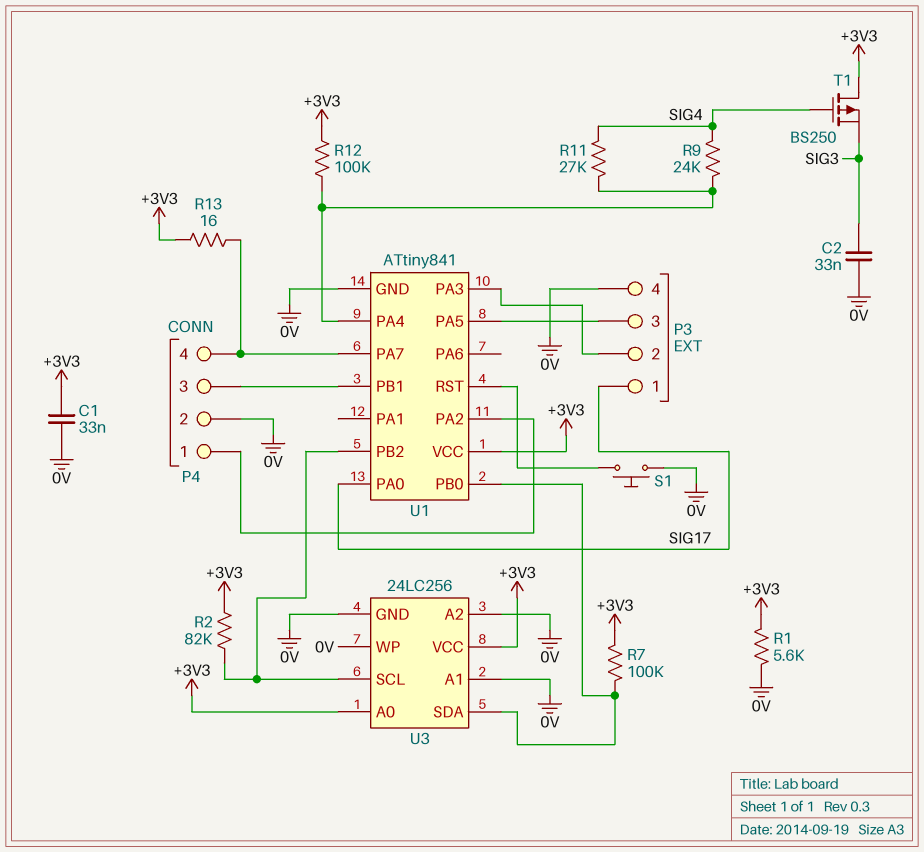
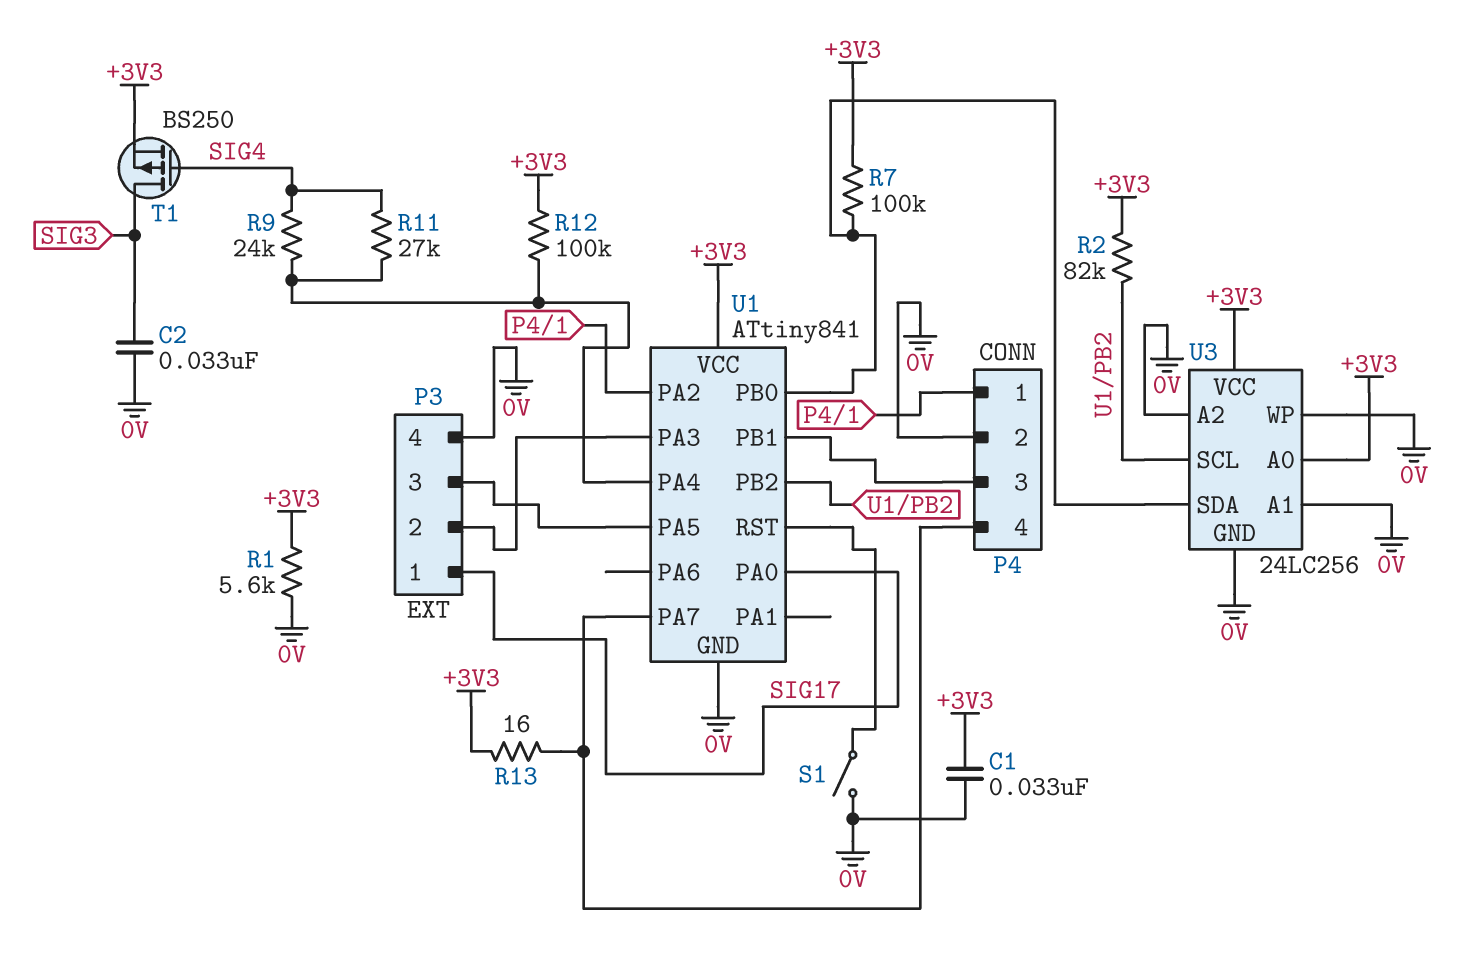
S1: button (0V, U1/RST) -> switch (0V, U1/RST)
T1: PMOS BS250 (G SIG4, D +3V3, S SIG3) -> PMOS BS250 (G SIG4, D SIG3, S +3V3)

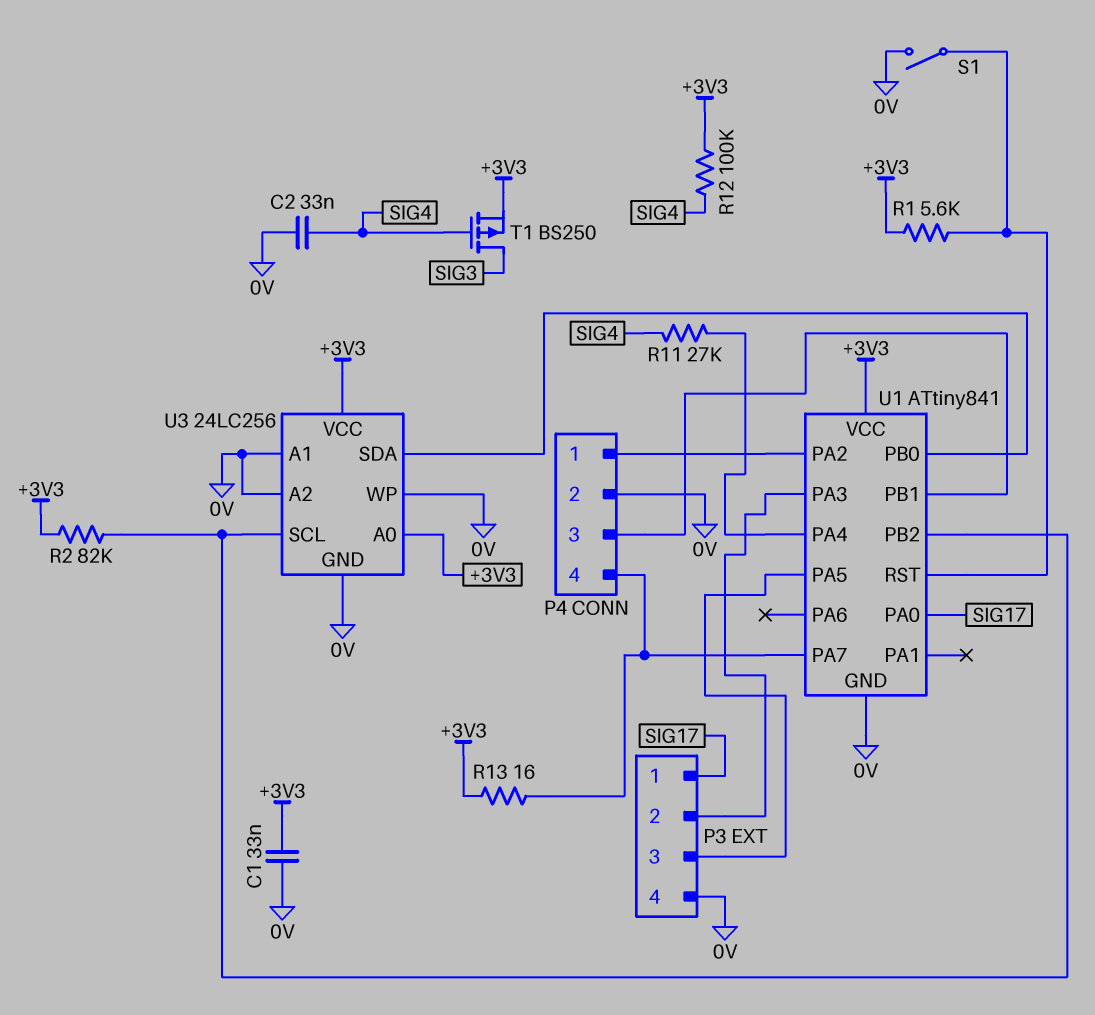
C2: 33nF (0V, SIG3) -> 33nF (0V, SIG4)
R1: 5.6k (+3V3, 0V) -> 5.6k (+3V3, U1/RST)
R7: 100k (+3V3, U1/PB0) -> none
R9: 24k (SIG4, U1/PA4) -> none
R12: 100k (+3V3, U1/PA4) -> 100k (+3V3, SIG4)

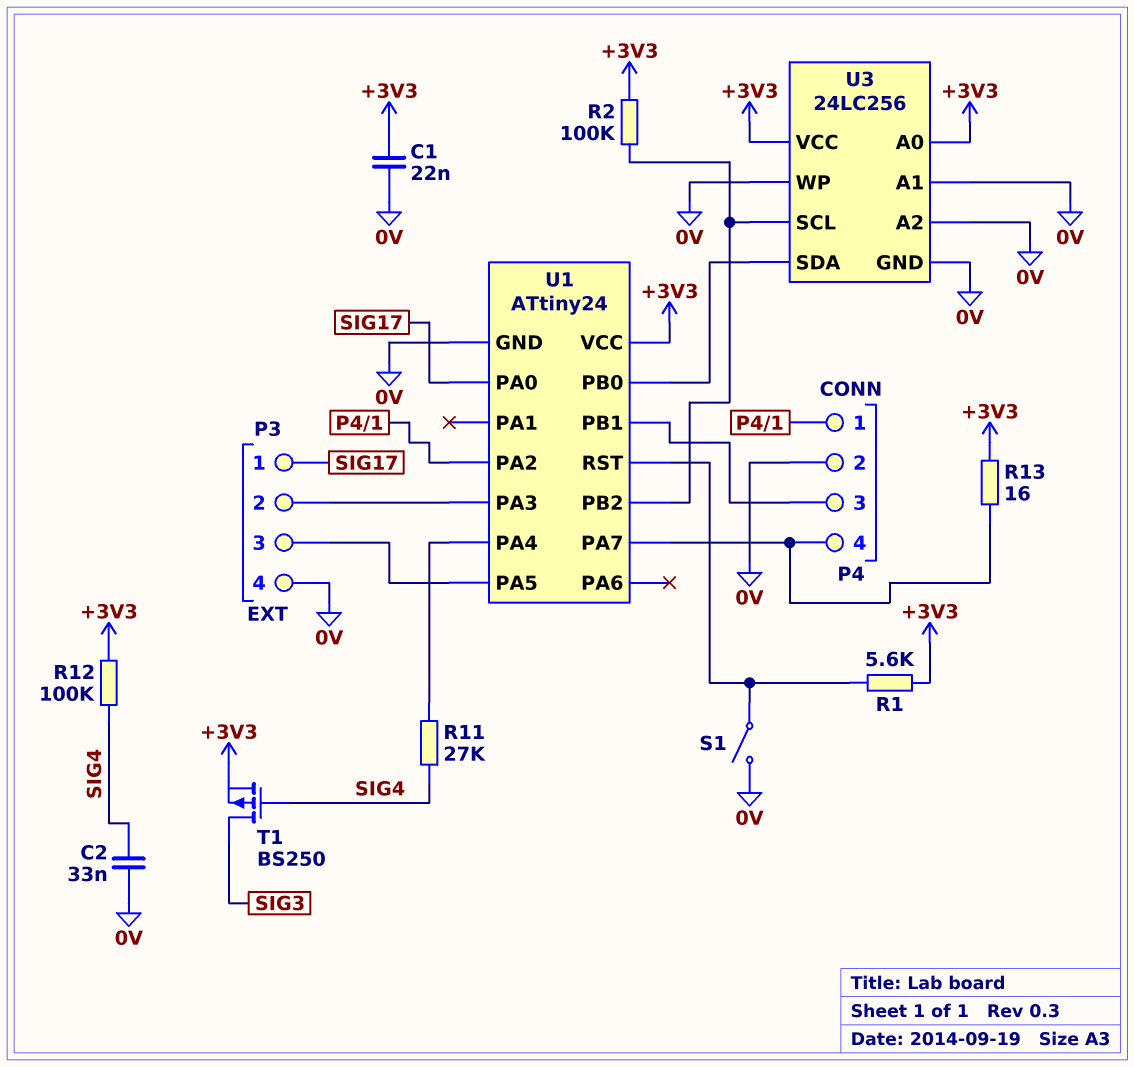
C1: 33nF (+3V3, 0V) -> 22nF (+3V3, 0V)
R2: 82k (+3V3, U1/PB2) -> 100k (+3V3, U1/PB2)
U1: ATtiny841 -> ATtiny24

